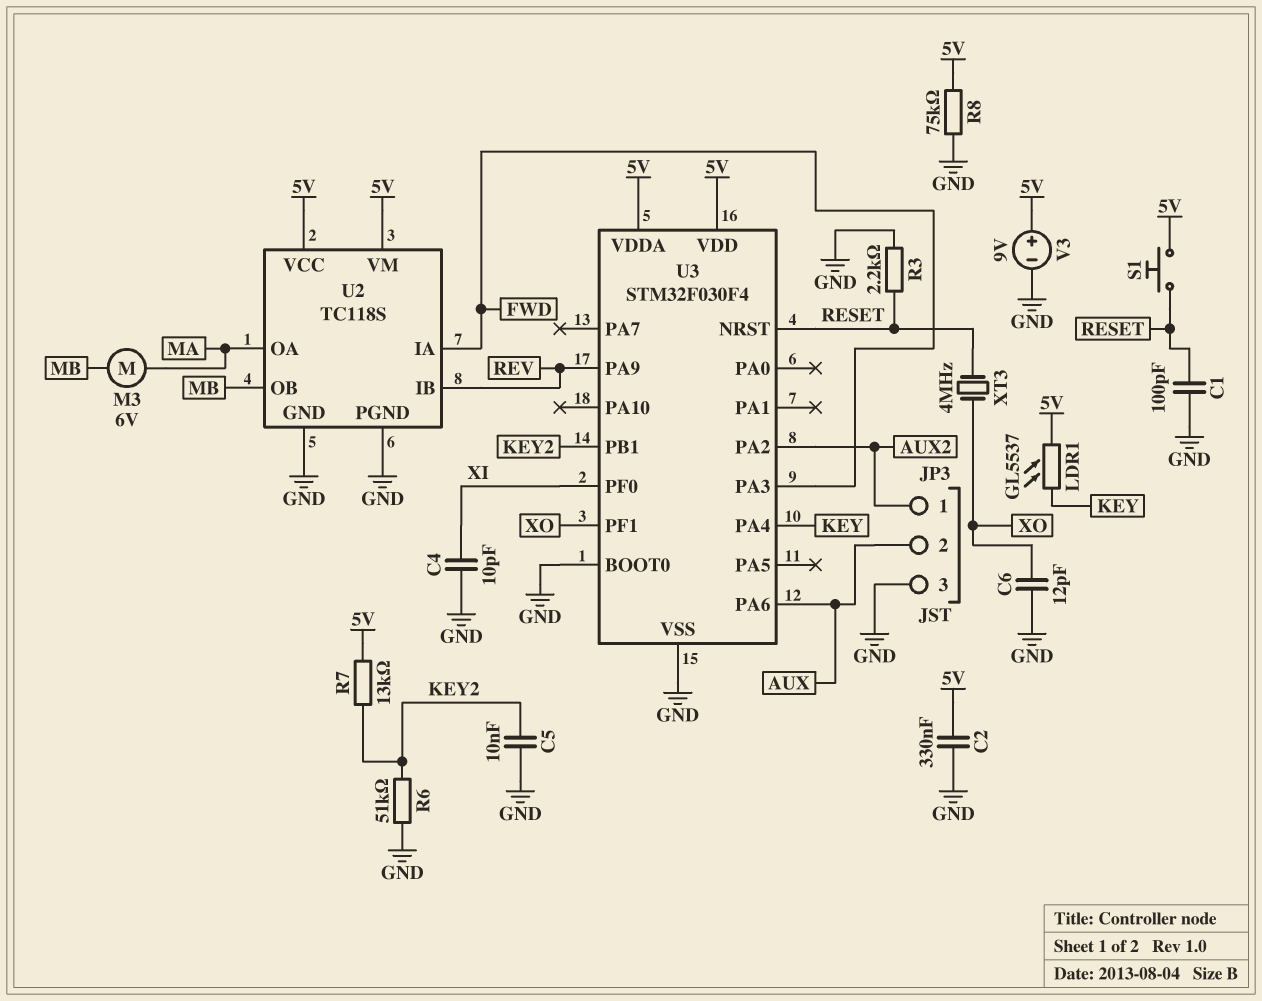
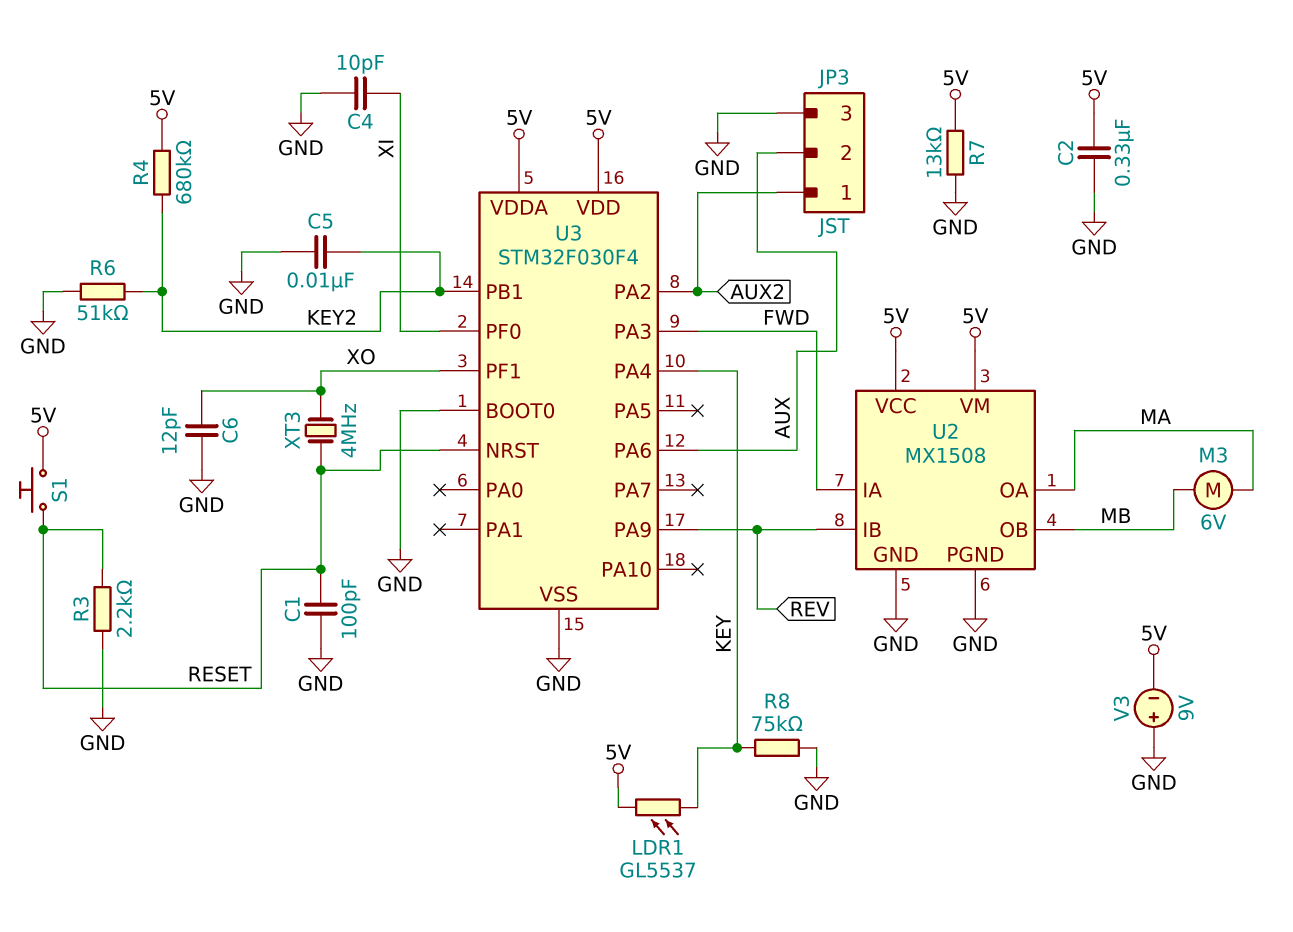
R4: none -> 680k (5V, KEY2)
R7: 13k (5V, KEY2) -> 13k (5V, GND)
R8: 75k (5V, GND) -> 75k (GND, KEY)
U2: TC118S -> MX1508
V3: 9V (plus 5V, minus GND) -> 9V (plus GND, minus 5V)

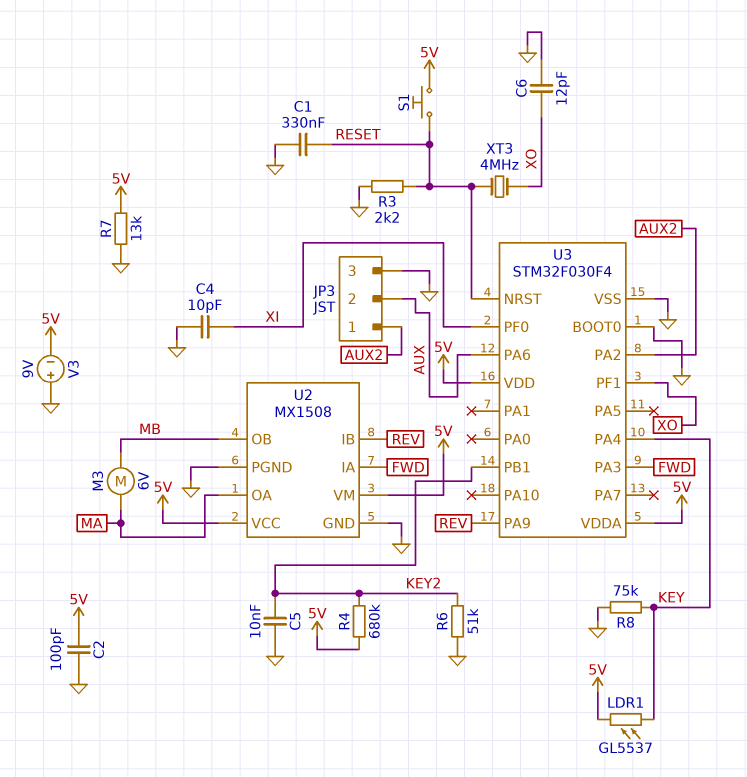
C1: 100pF (GND, RESET) -> 330nF (GND, RESET)
C2: 330nF (5V, GND) -> 100pF (5V, GND)

